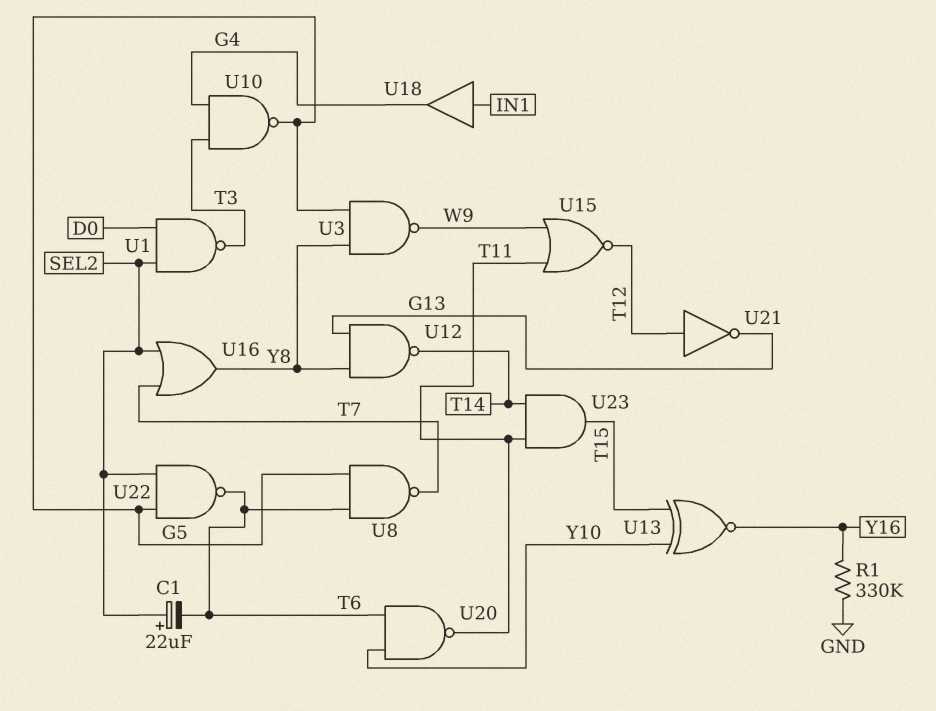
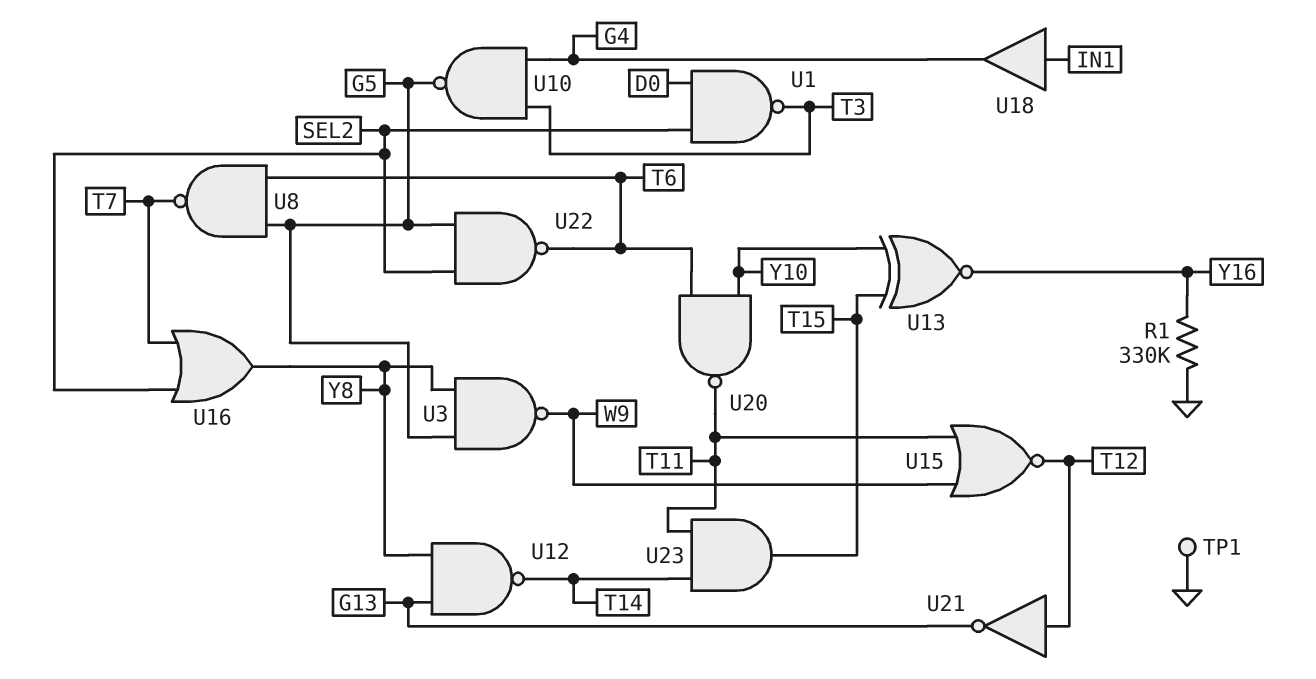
C1: 22uF (plus SEL2, minus T6) -> none
TP1: none -> test point (GND)

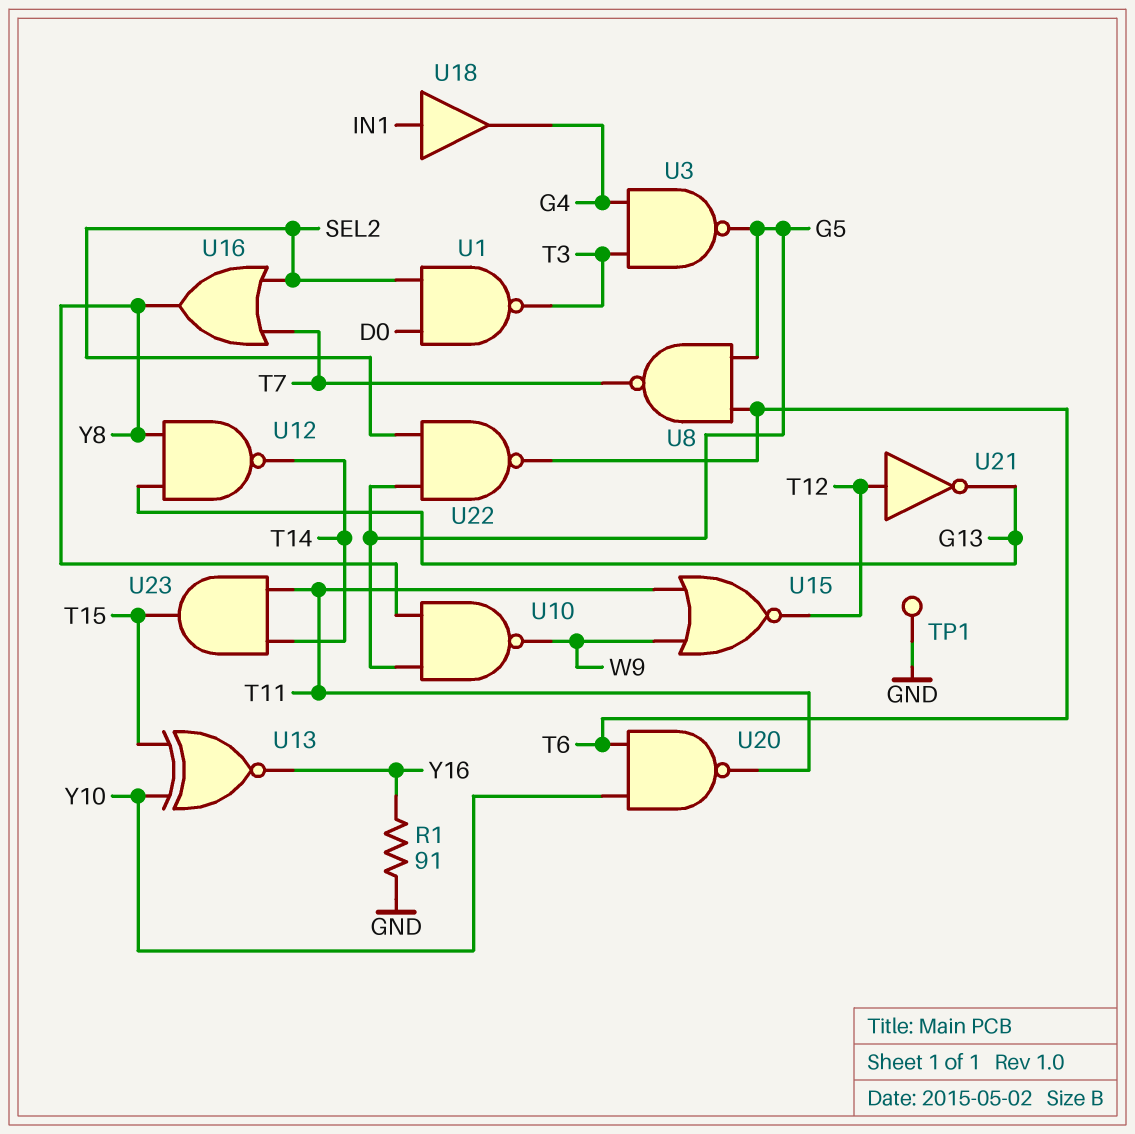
R1: 330k (GND, Y16) -> 91 (GND, Y16)
U3: NAND (in G5, in Y8, out W9) -> NAND (in G4, in T3, out G5)
U10: NAND (in G4, in T3, out G5) -> NAND (in G5, in Y8, out W9)

